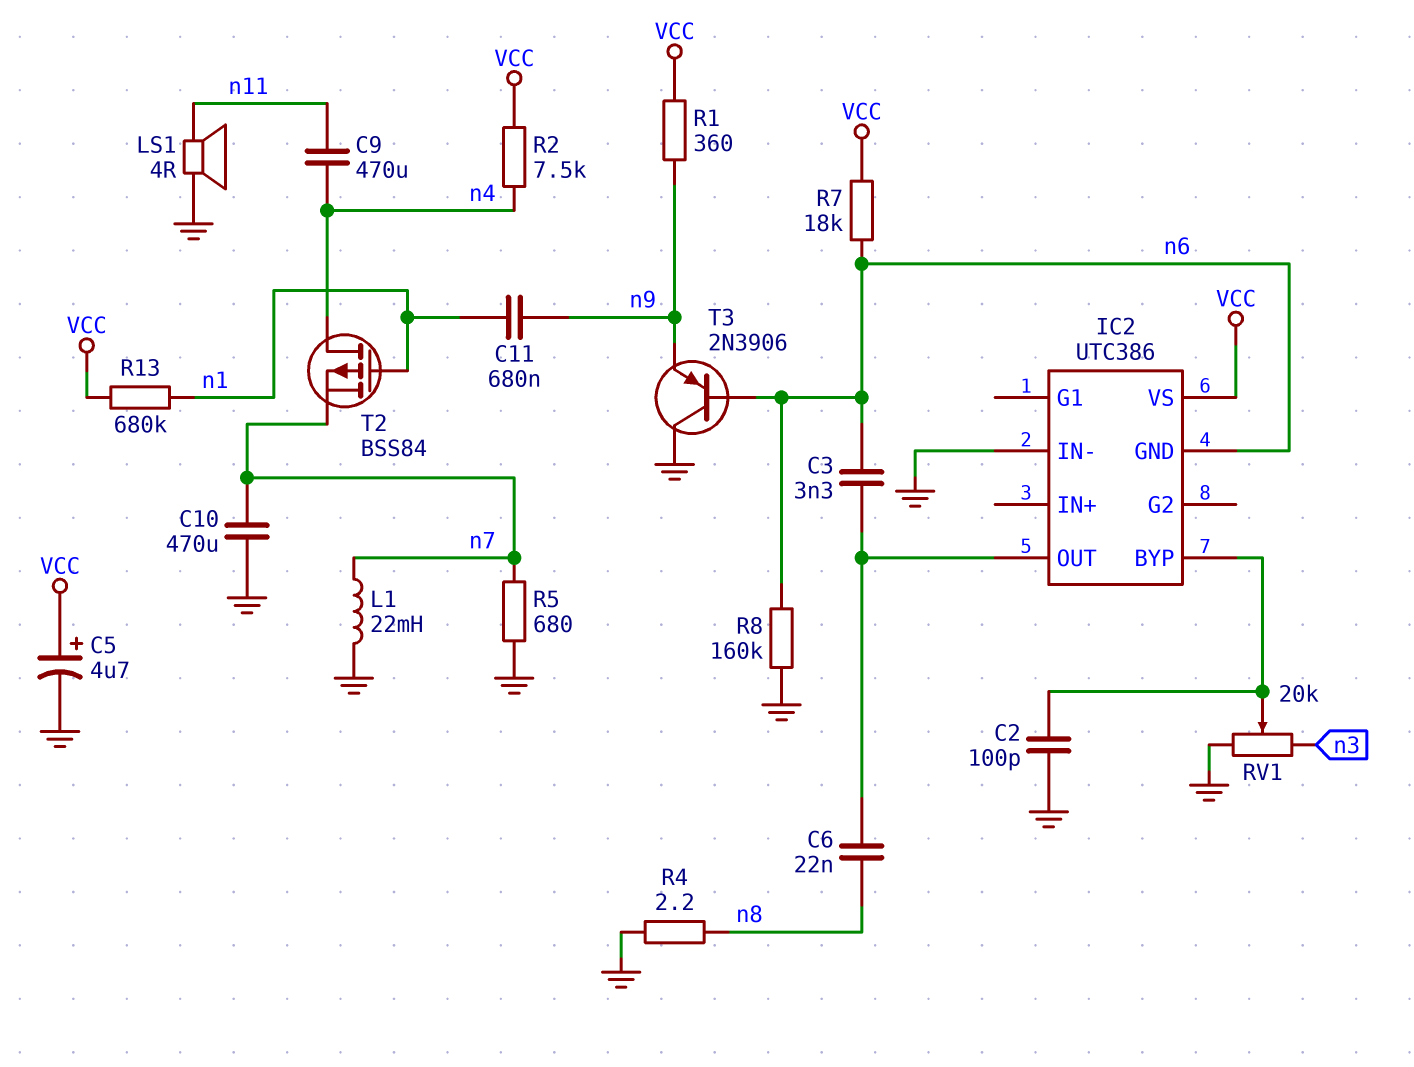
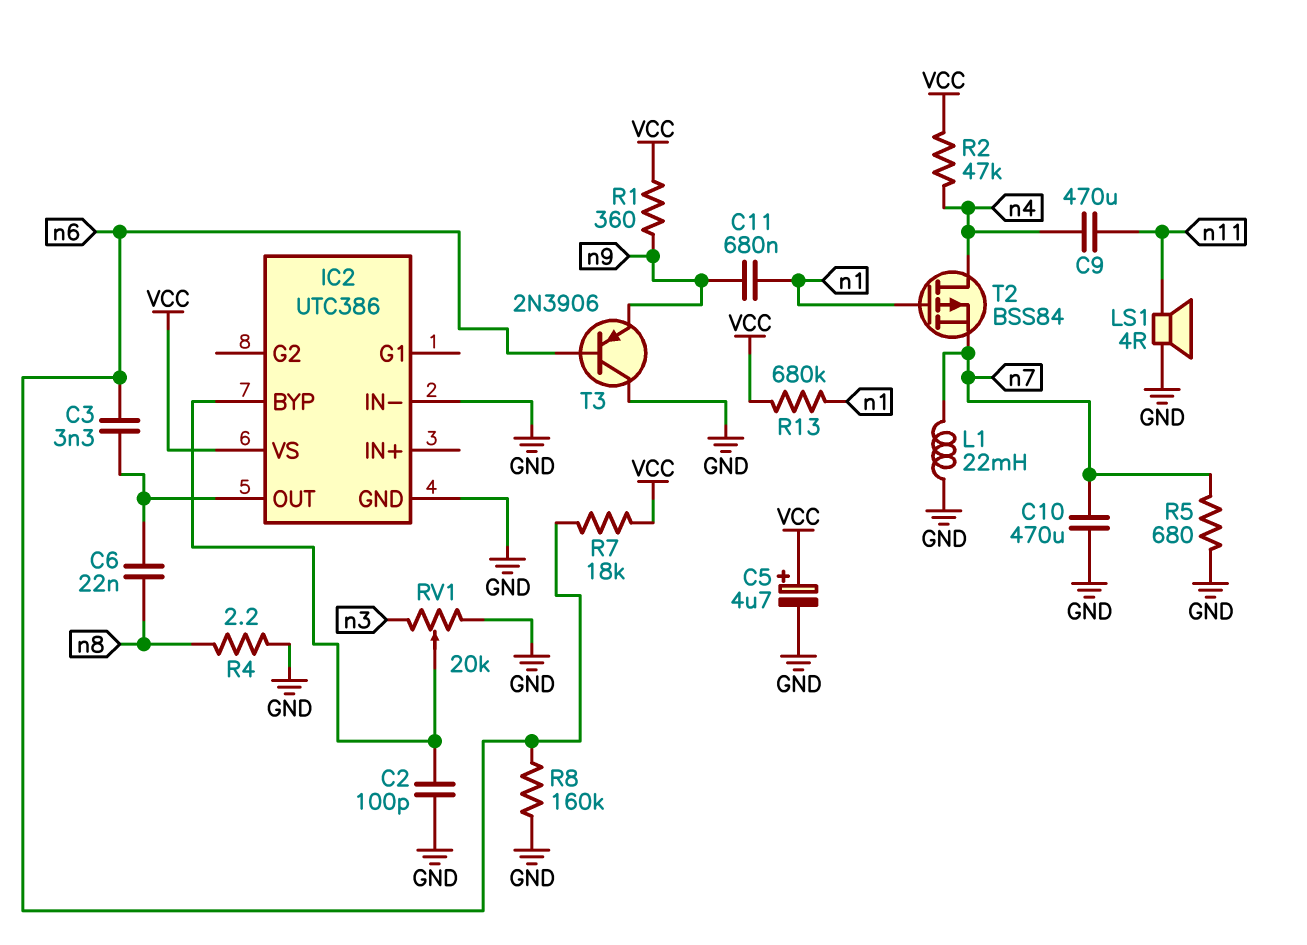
IC2 pin GND: n6 -> GND
R2: 7.5k (VCC, n4) -> 47k (VCC, n4)

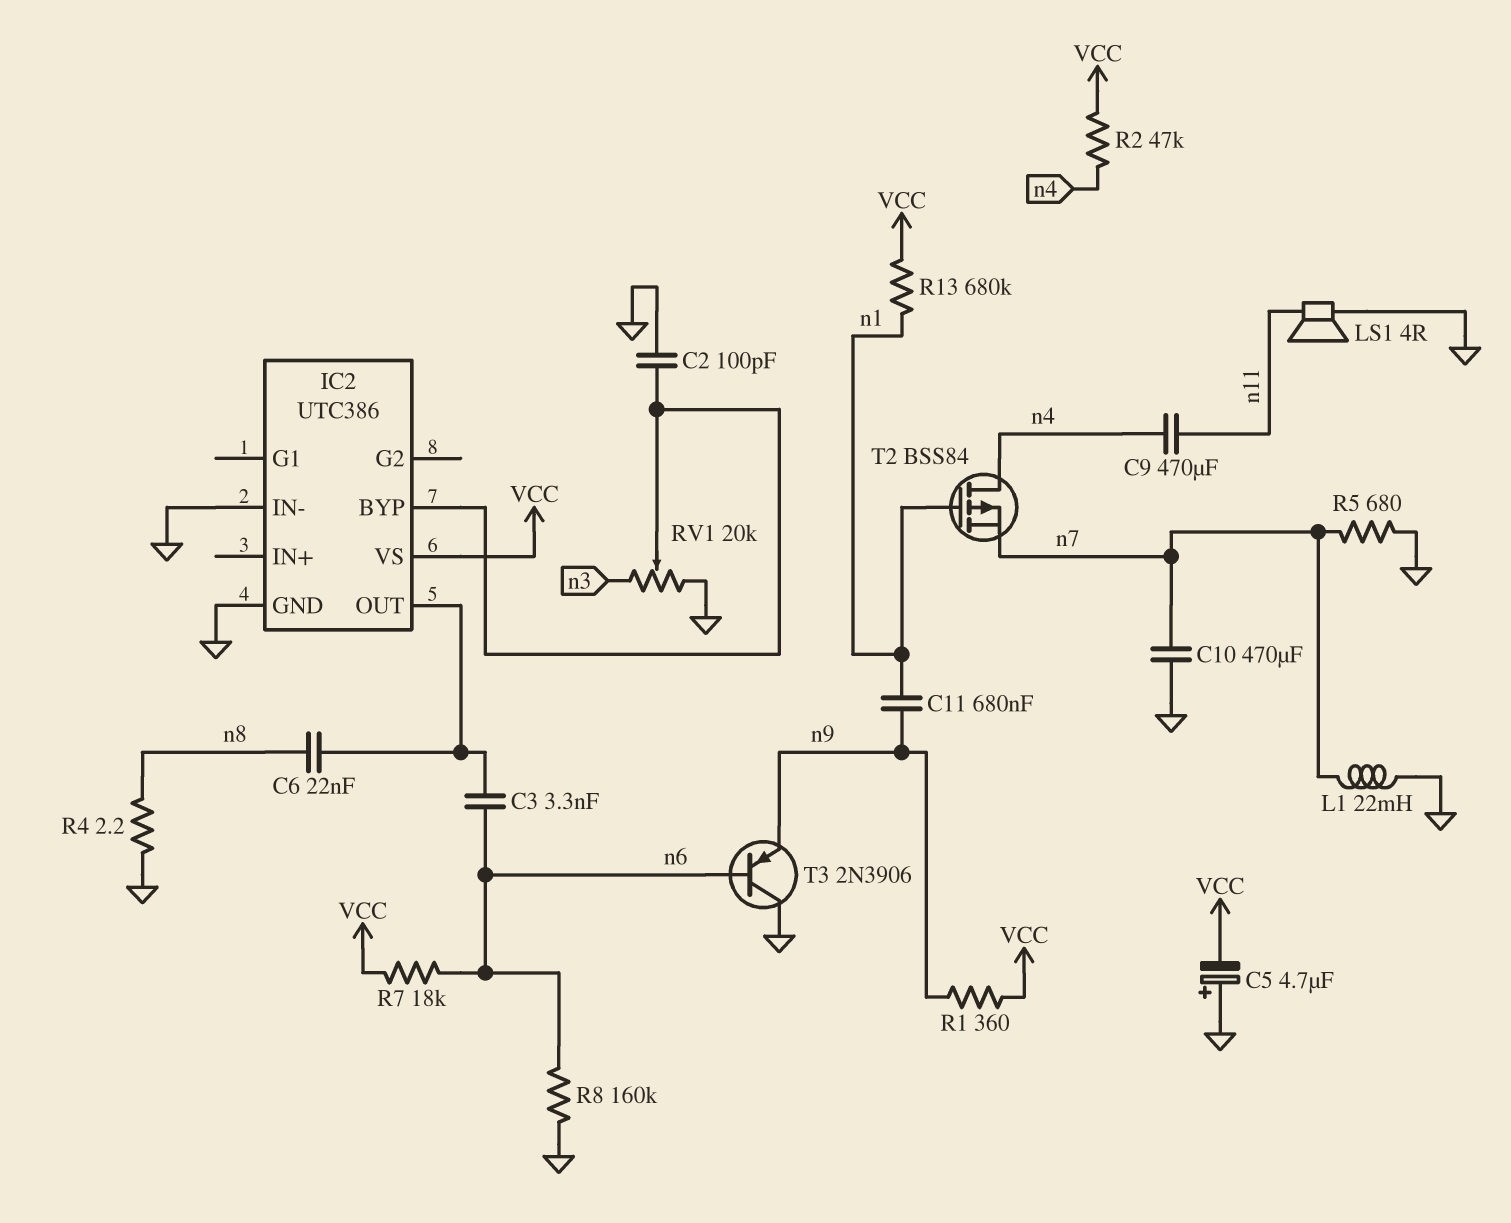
C5: 4.7uF (plus VCC, minus GND) -> 4.7uF (plus GND, minus VCC)

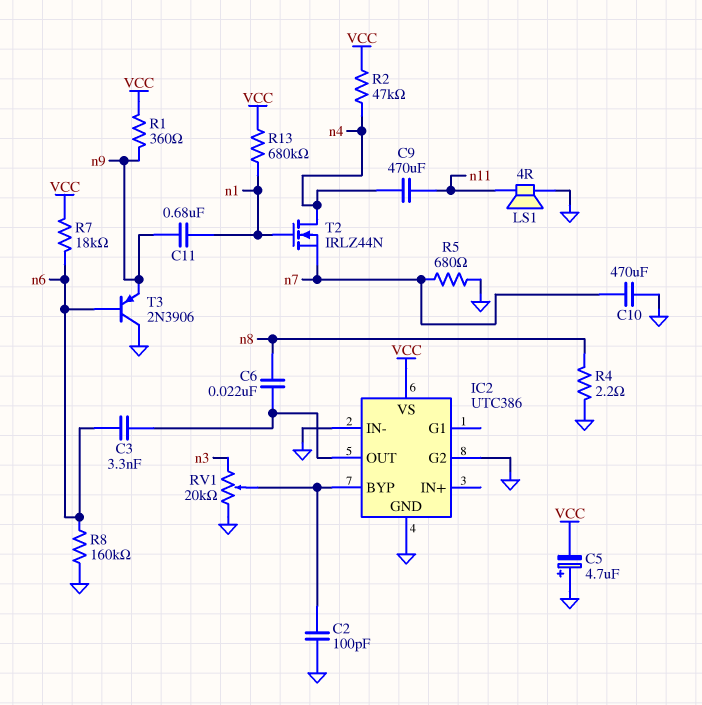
IC2 pin G2: none -> GND
L1: 22mH (GND, n7) -> none
T2: PMOS BSS84 (G n1, D n4, S n7) -> NMOS IRLZ44N (G n1, D n4, S n7)

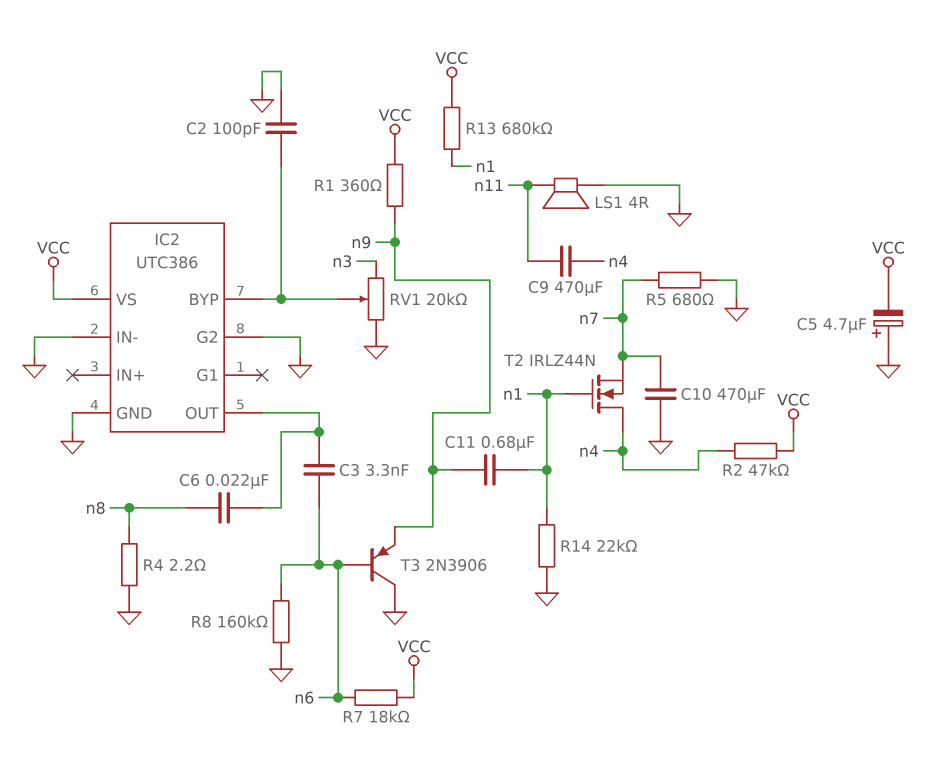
R14: none -> 22k (GND, n1)

